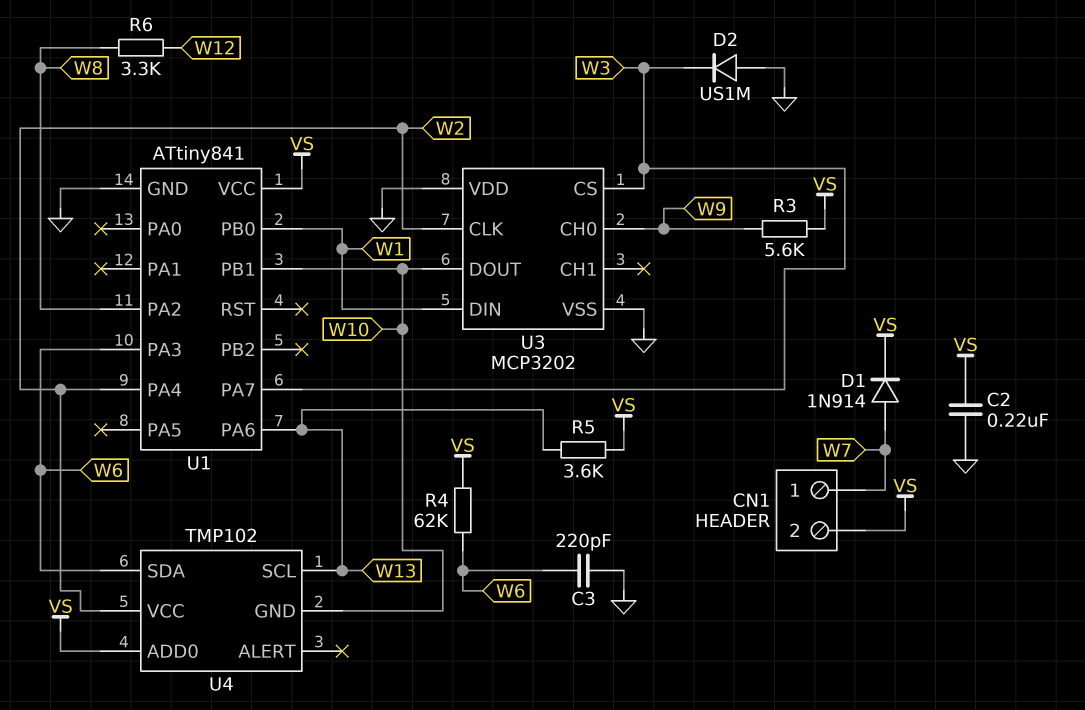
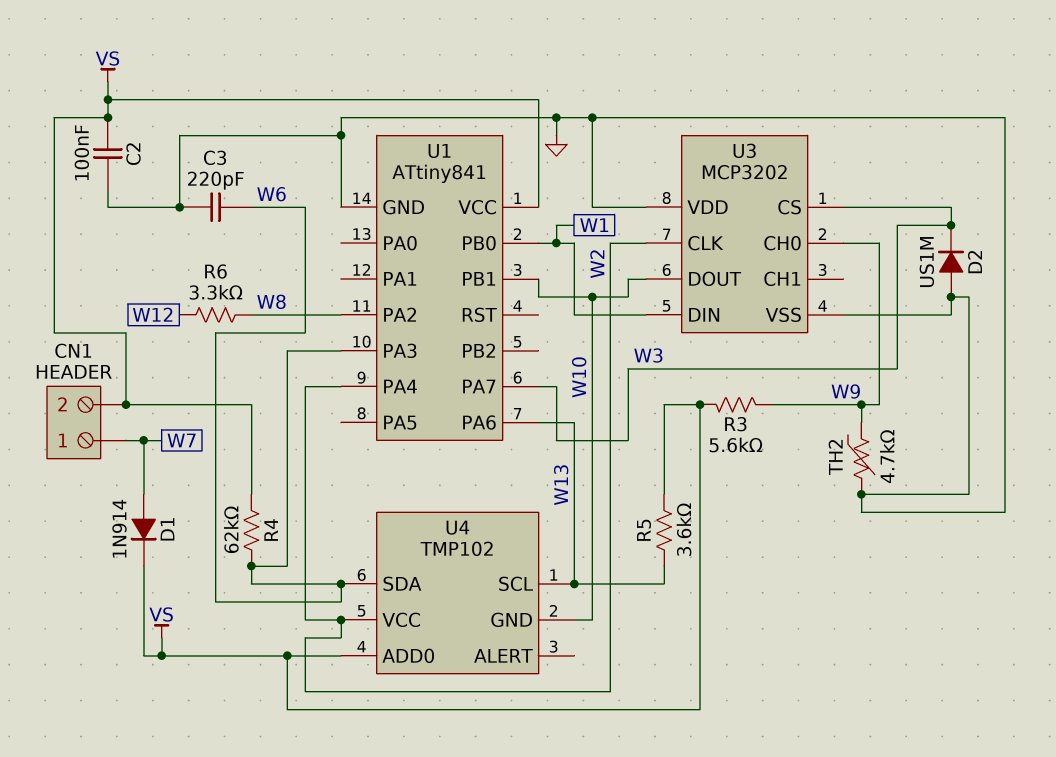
C2: 220nF (GND, VS) -> 100nF (GND, VS)
TH2: none -> 4.7k (GND, W9)

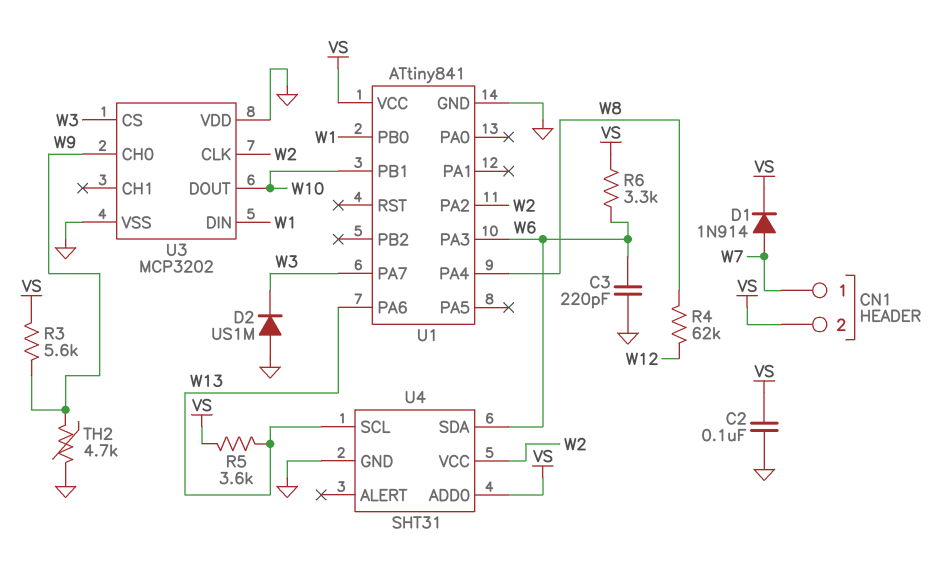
R4: 62k (VS, W6) -> 62k (W8, W12)
R6: 3.3k (W8, W12) -> 3.3k (VS, W6)
U1 pin PA2: W8 -> W2
U1 pin PA4: W2 -> W8
U4: TMP102 -> SHT31
U4 pin GND: W10 -> GND

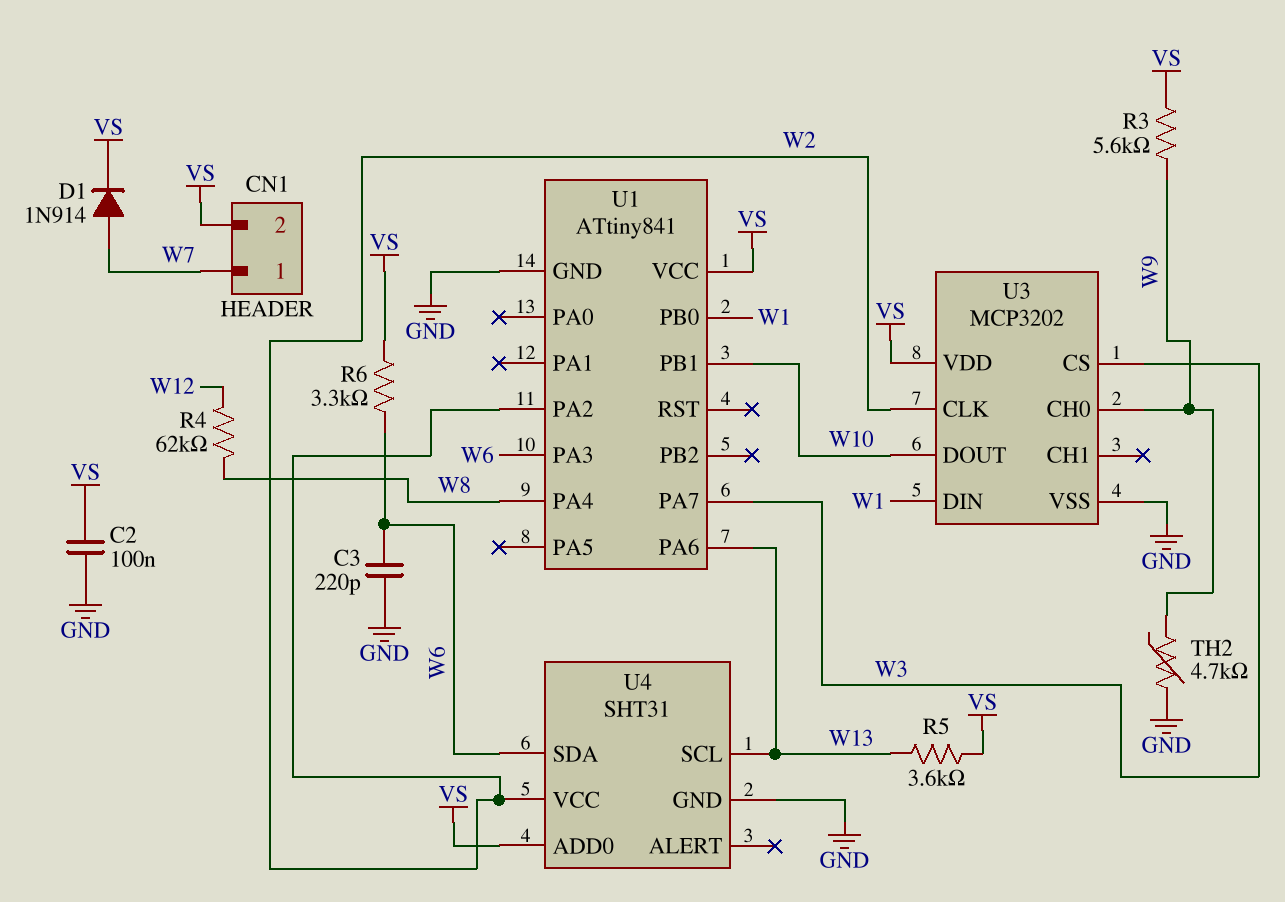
D2: diode US1M (A GND, K W3) -> none
U3 pin VDD: GND -> VS

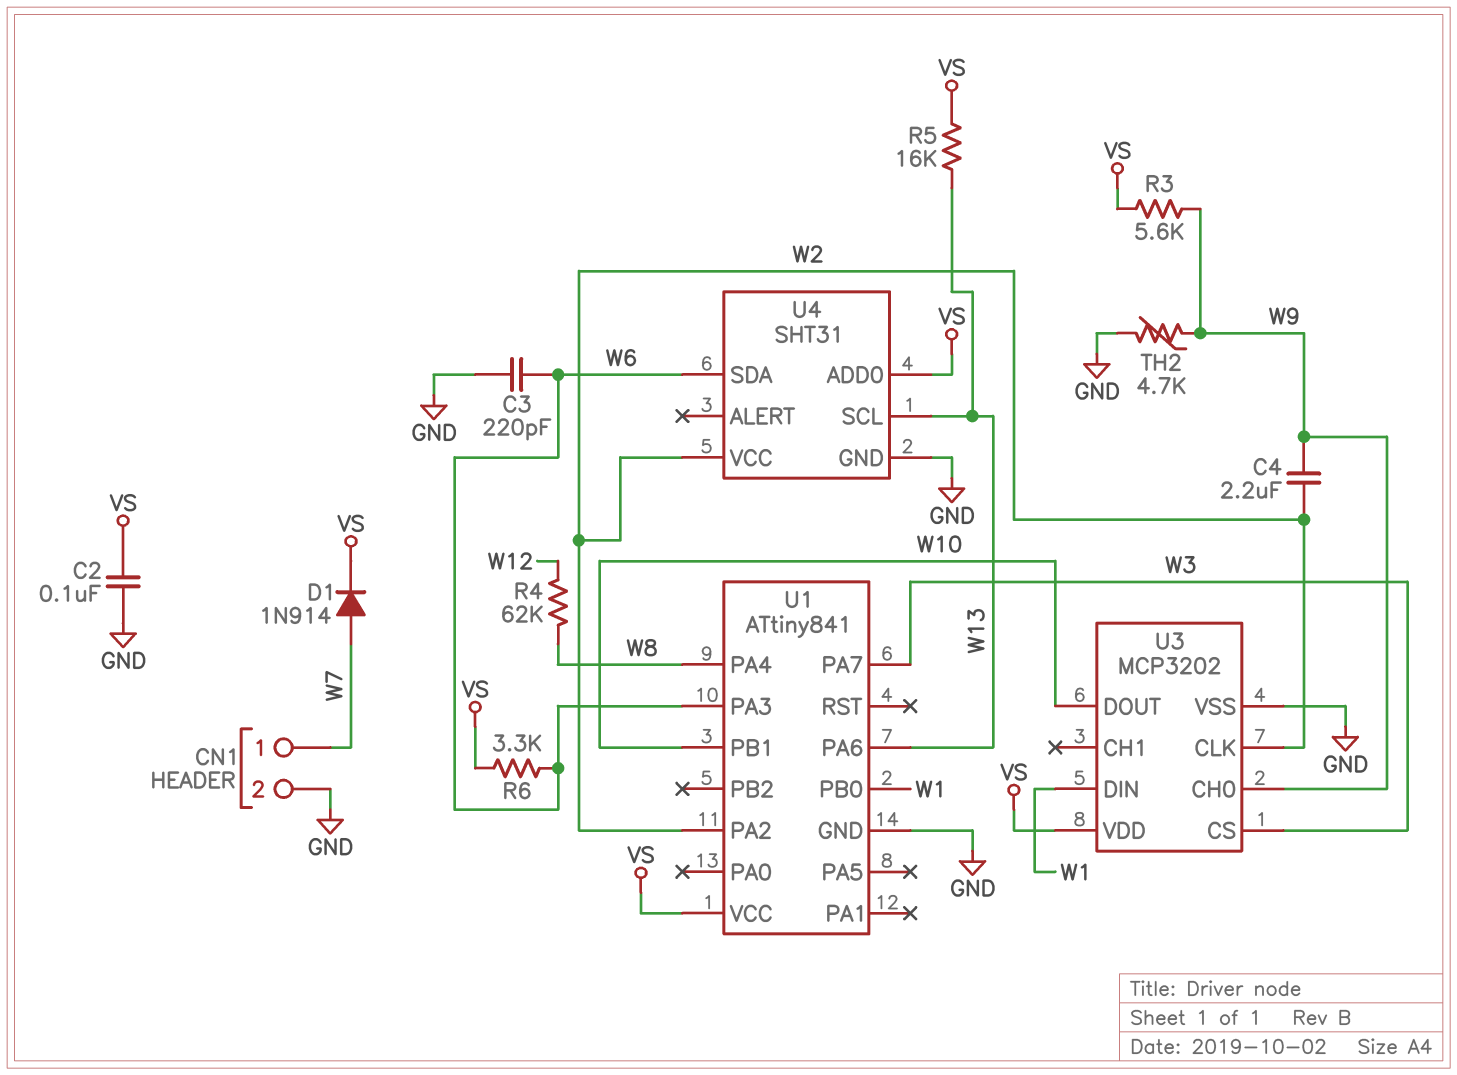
C4: none -> 2.2uF (W2, W9)
CN1 pin 2: VS -> GND
R5: 3.6k (VS, W13) -> 16k (VS, W13)

